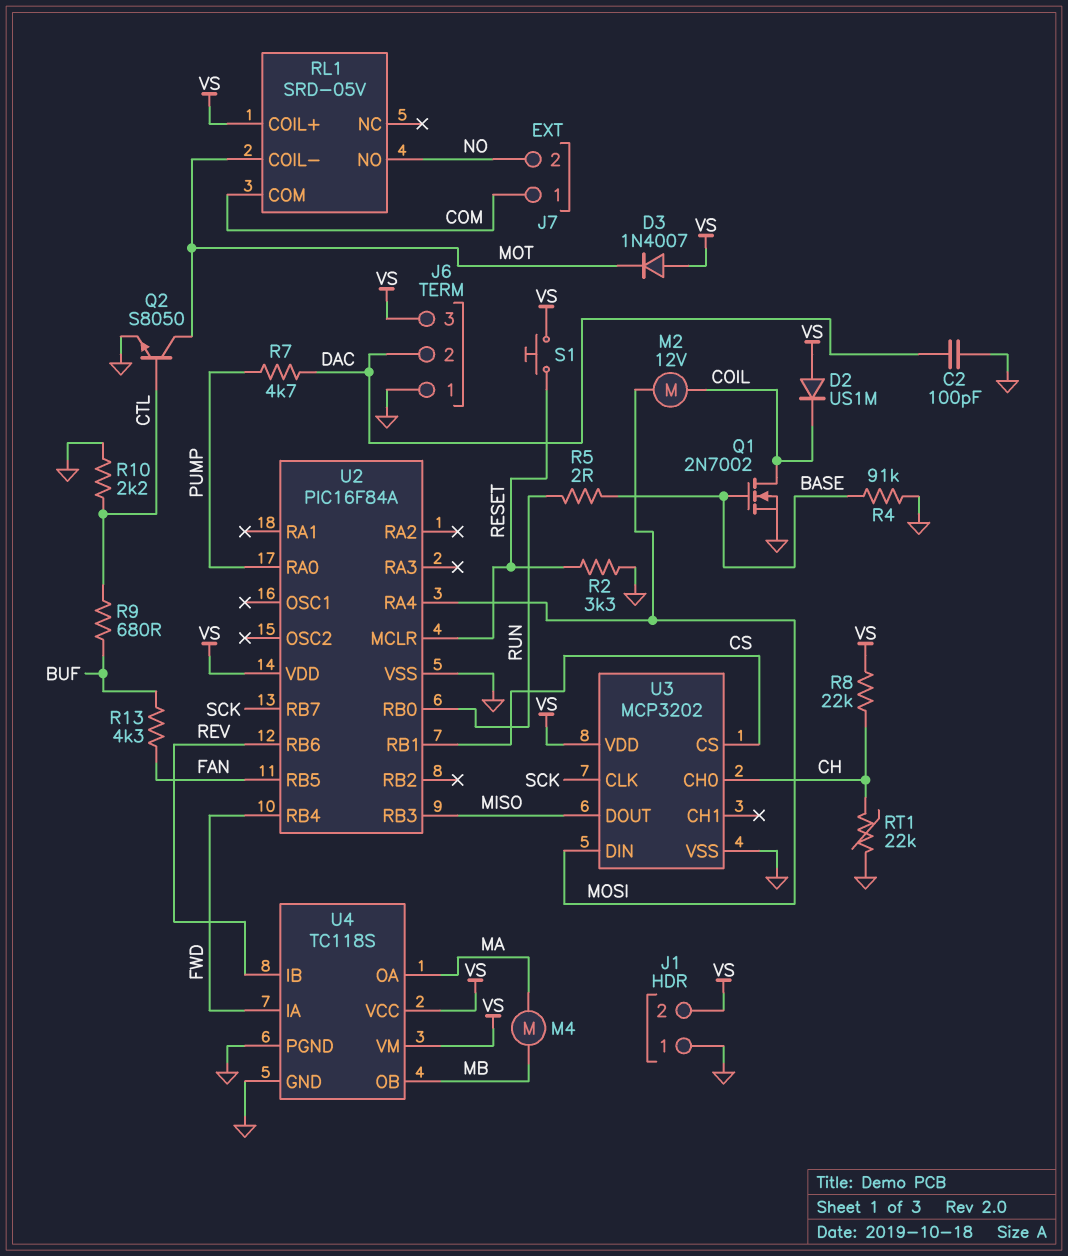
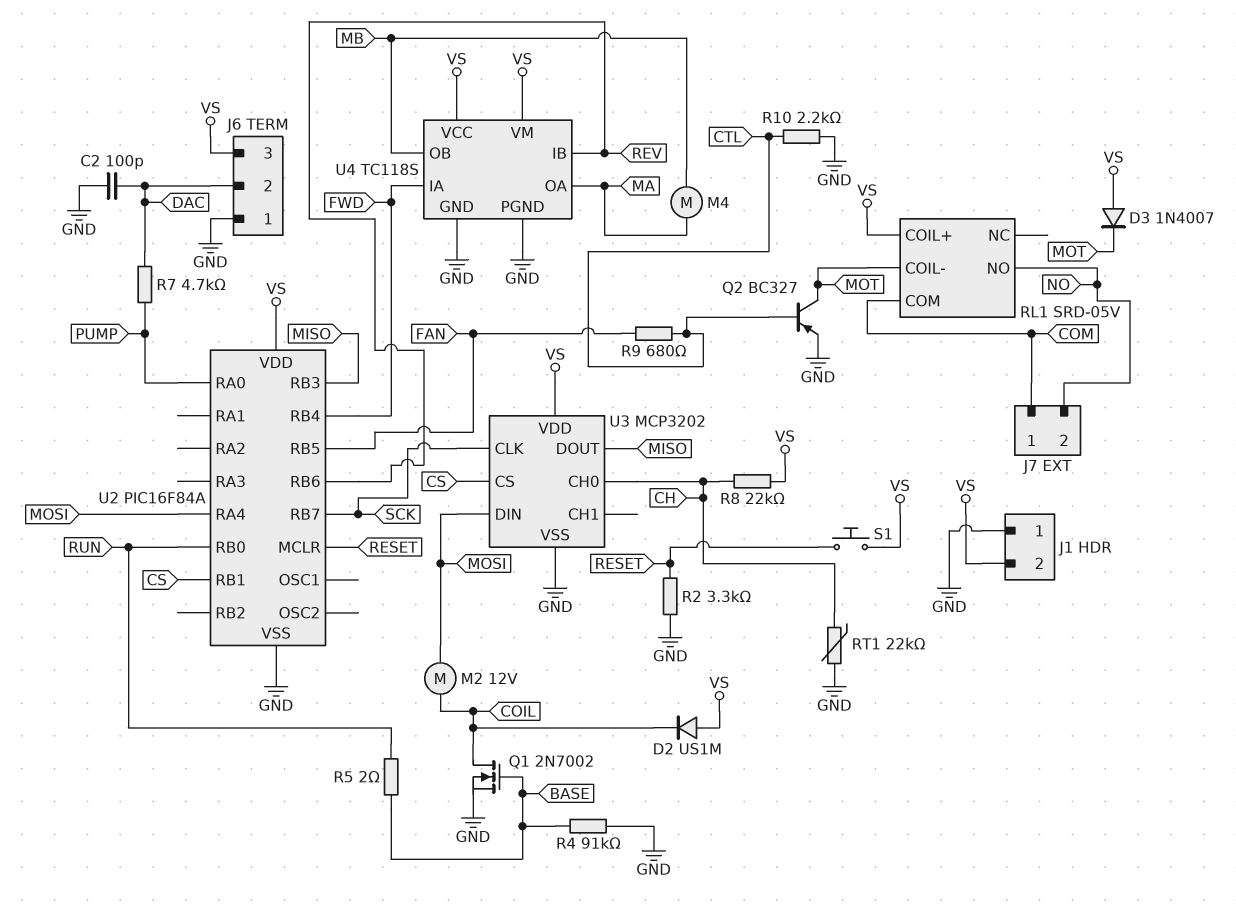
Q2: NPN S8050 (B CTL, C MOT, E GND) -> PNP BC327 (B CTL, C MOT, E GND)
R9: 680 (BUF, CTL) -> 680 (CTL, FAN)
R13: 4.3k (BUF, FAN) -> none

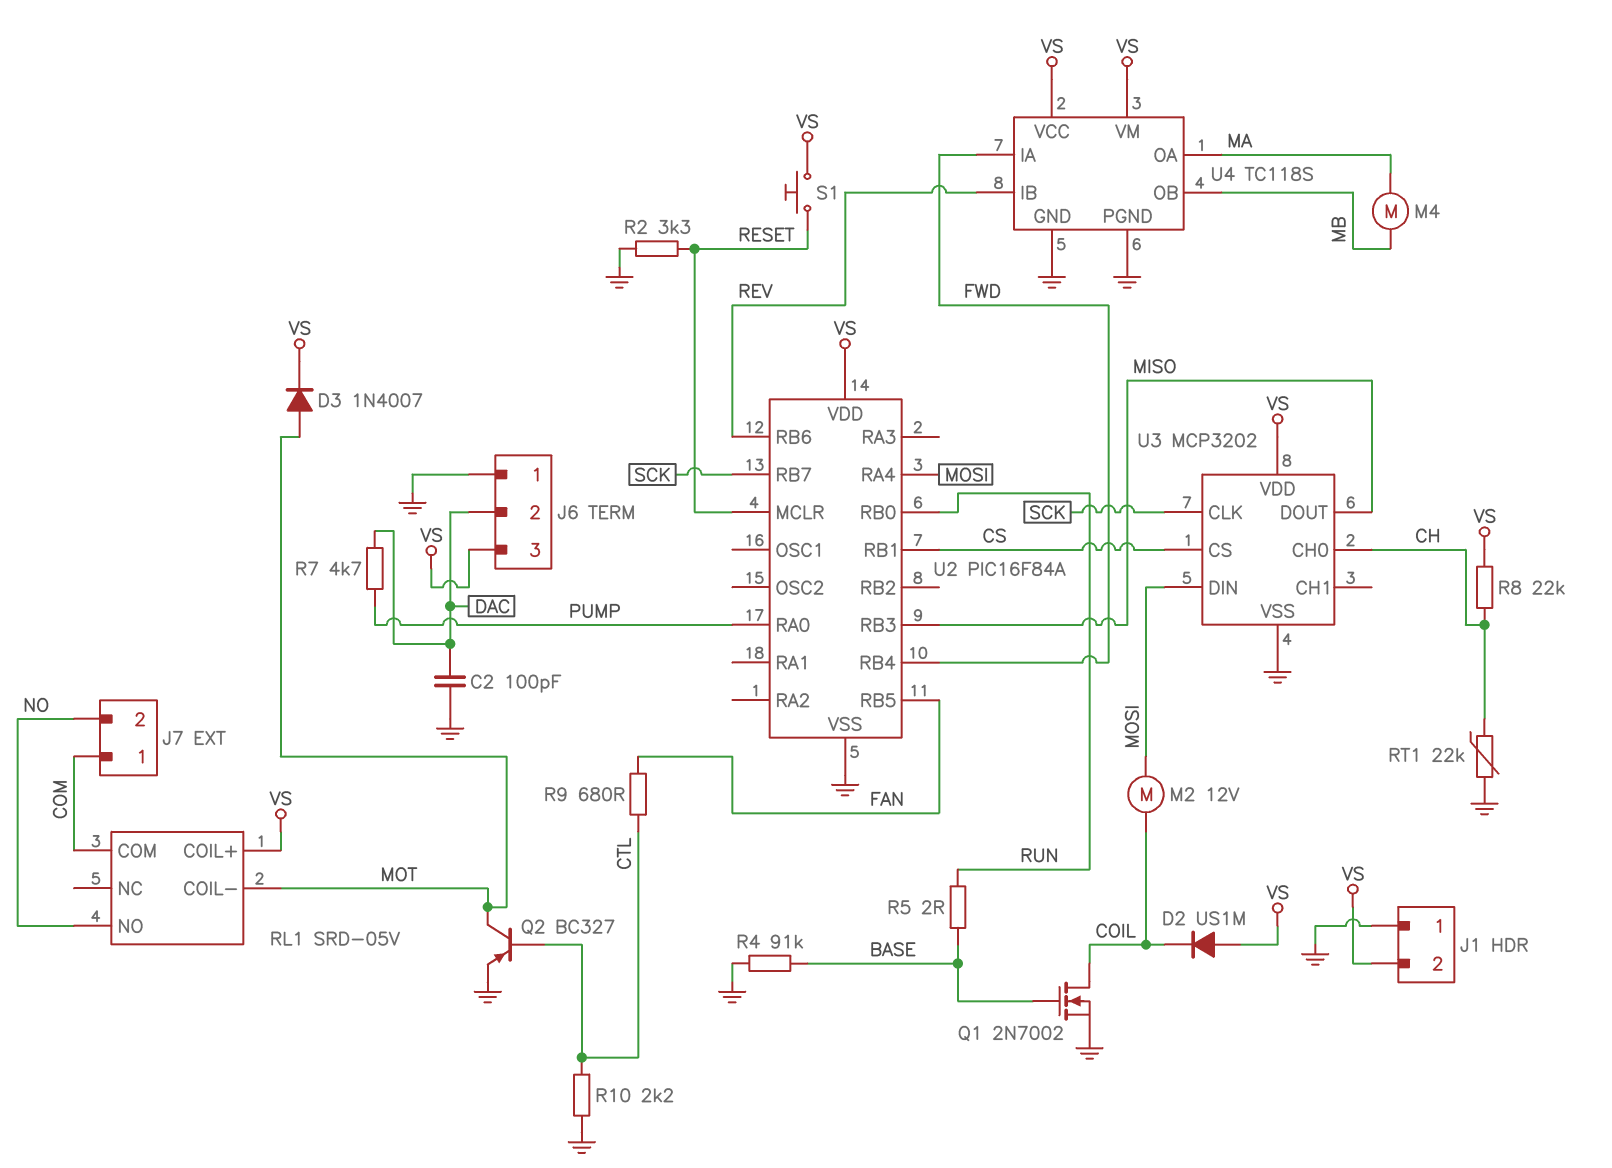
D3: diode 1N4007 (A VS, K MOT) -> diode 1N4007 (A MOT, K VS)

